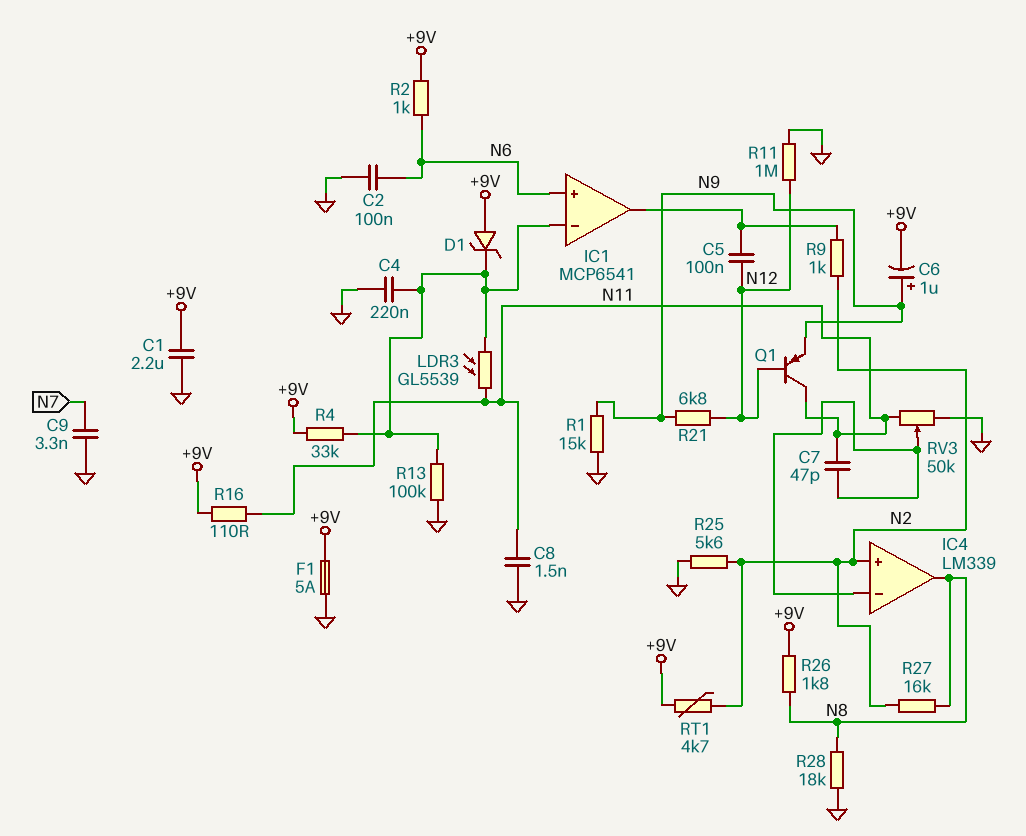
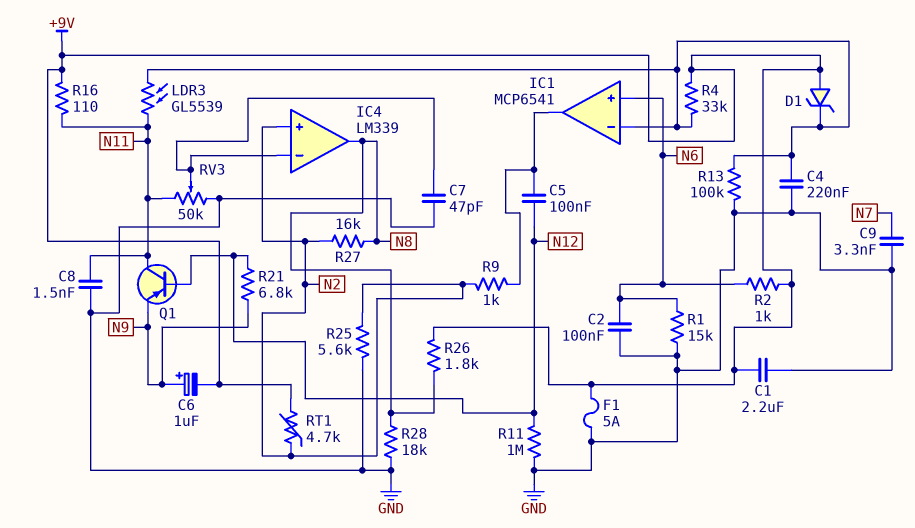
C7: 47pF (IC4/in-, N11) -> 47pF (GND, IC4/in-)
R1: 15k (GND, N9) -> 15k (GND, N6)

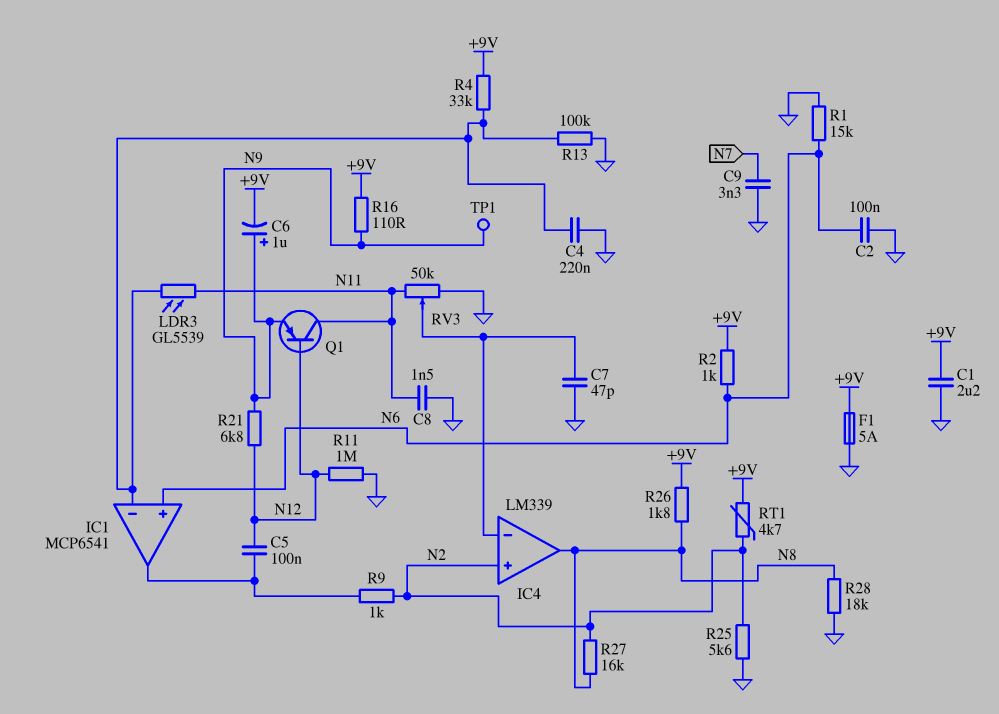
D1: zener (A +9V, K IC1/in-) -> none
R16: 110 (+9V, N11) -> 110 (+9V, N9)
TP1: none -> test point (N9)

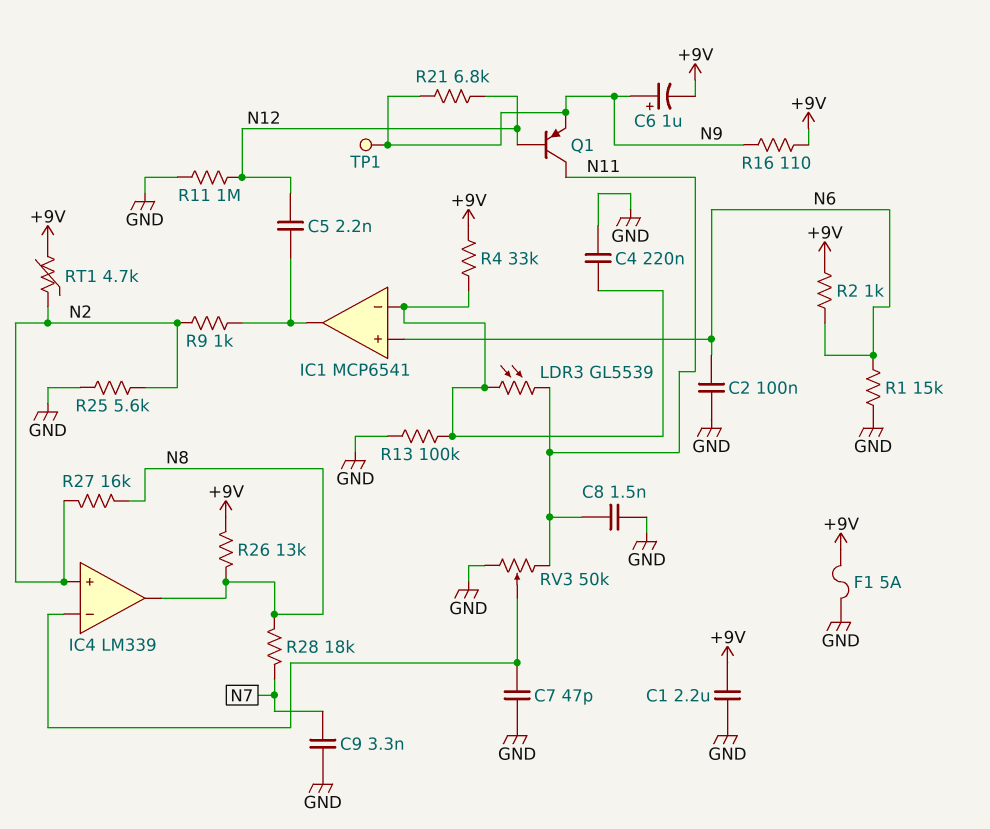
C5: 100nF (IC1/out, N12) -> 2.2nF (IC1/out, N12)
R26: 1.8k (+9V, N8) -> 13k (+9V, N8)
R28: 18k (GND, N8) -> 18k (N7, N8)

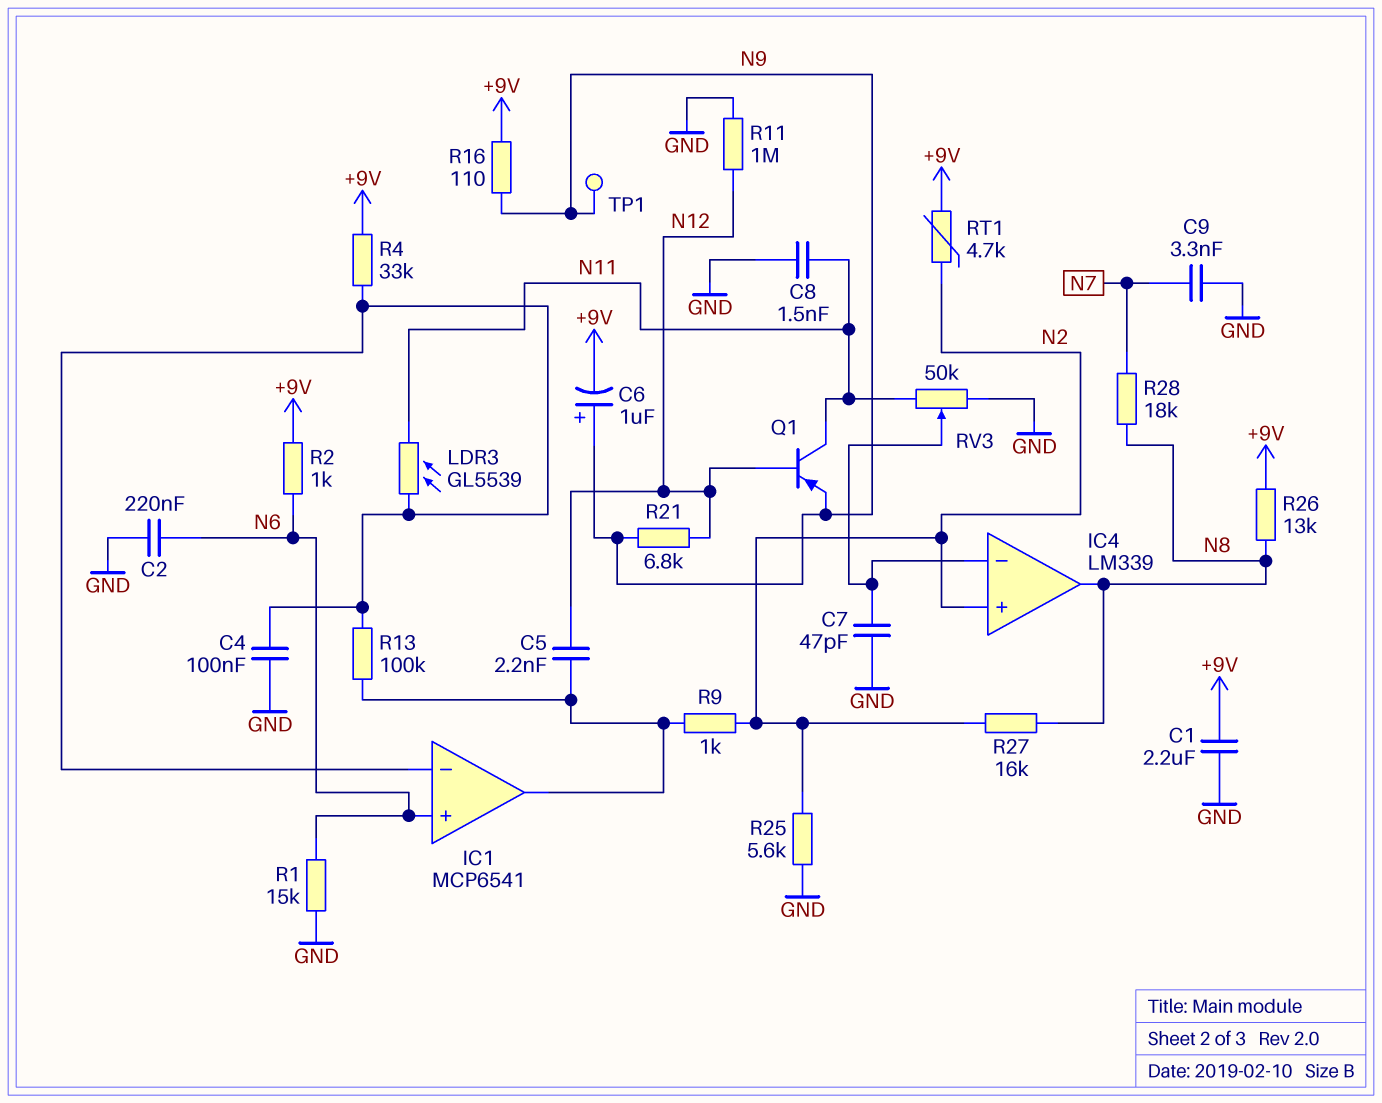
C2: 100nF (GND, N6) -> 220nF (GND, N6)
C4: 220nF (GND, IC1/in-) -> 100nF (GND, IC1/in-)
F1: 5A (+9V, GND) -> none
R13: 100k (GND, IC1/in-) -> 100k (IC1/in-, IC1/out)

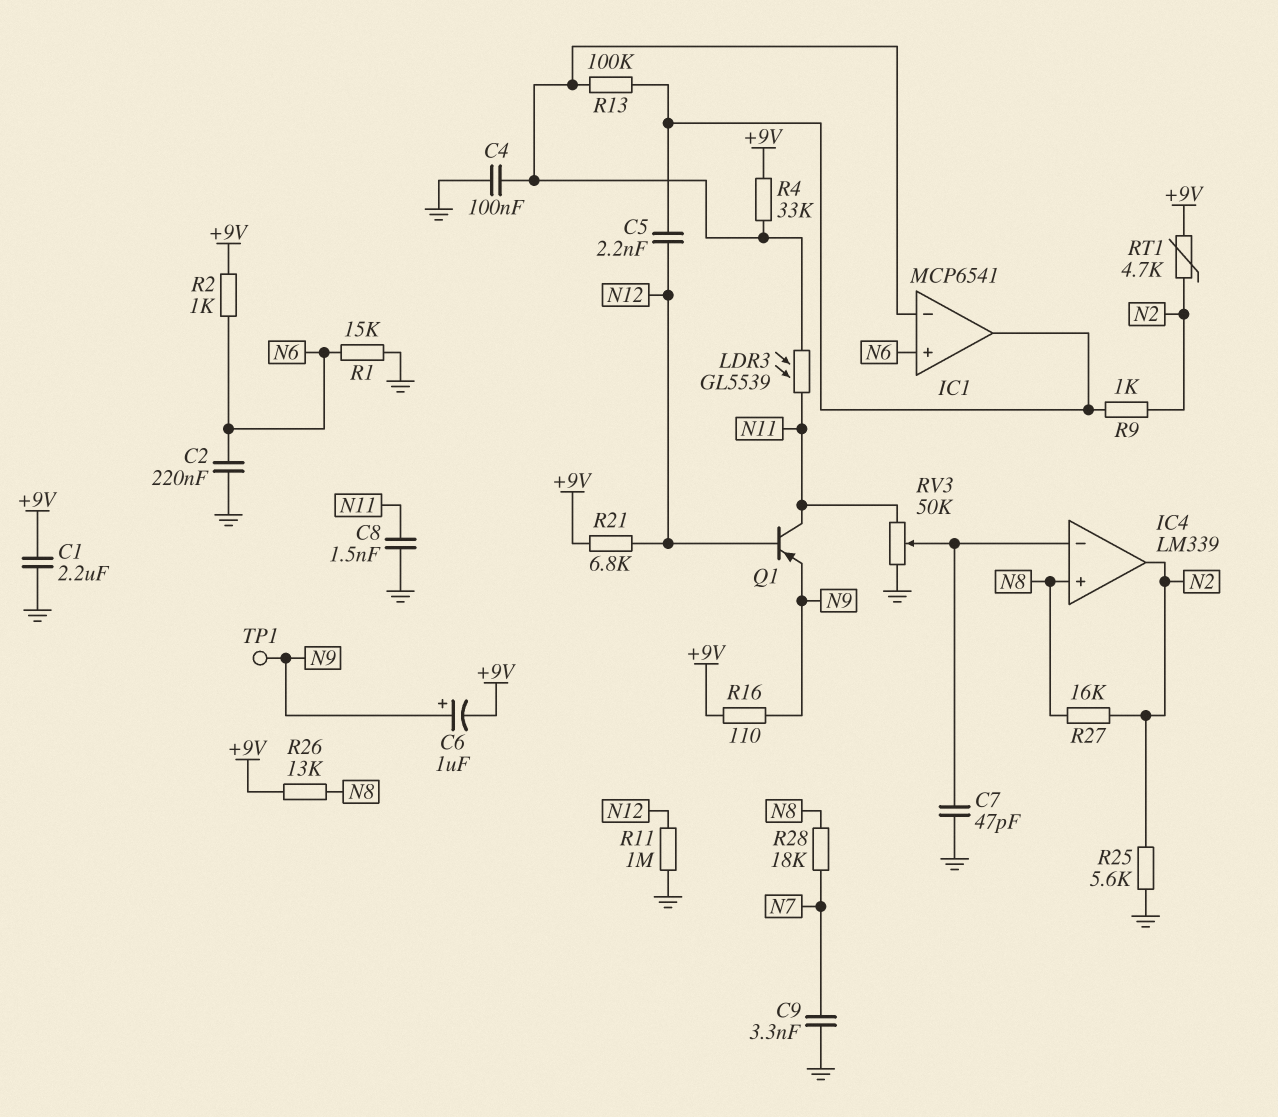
IC4 pin in+: N2 -> N8
IC4 pin out: N8 -> N2
R21: 6.8k (N9, N12) -> 6.8k (+9V, N12)

